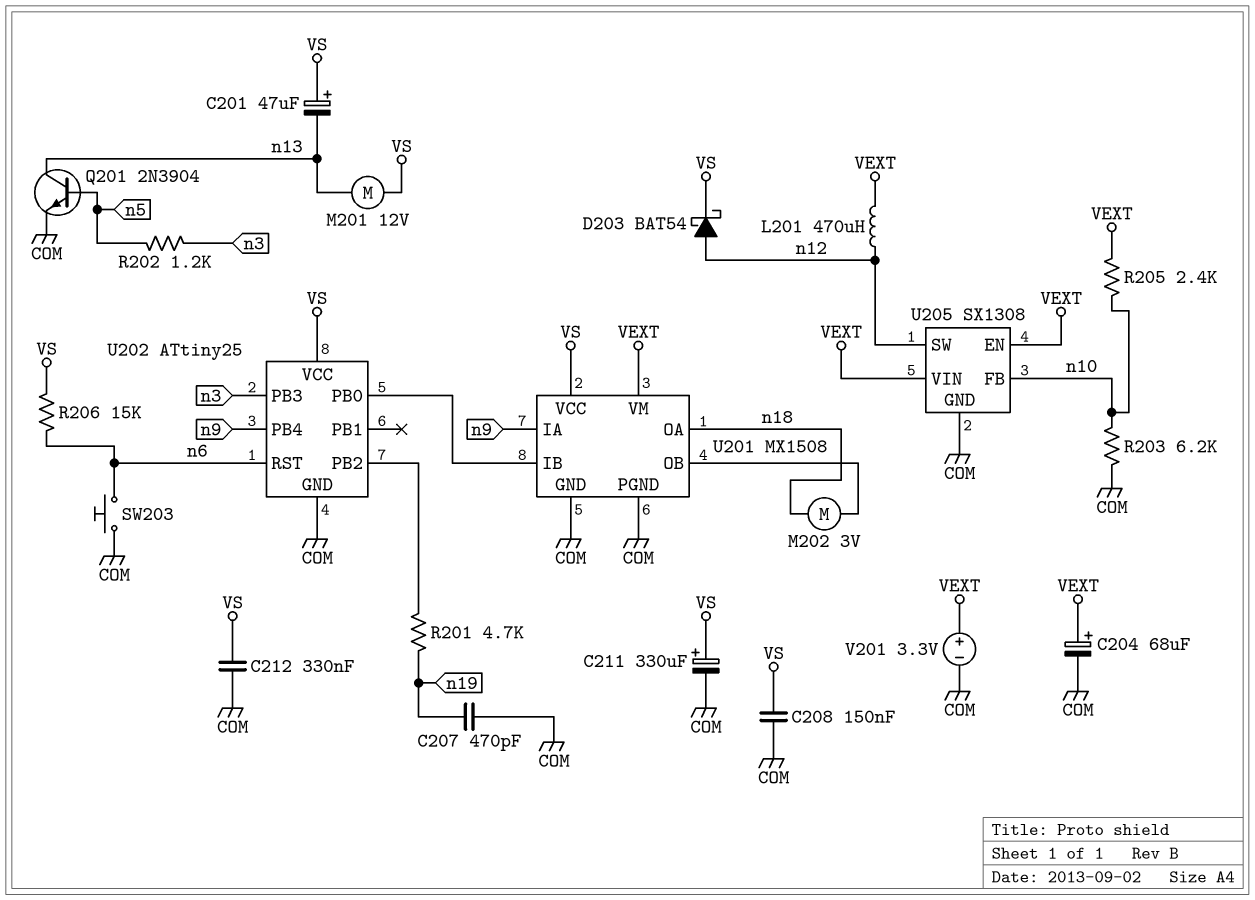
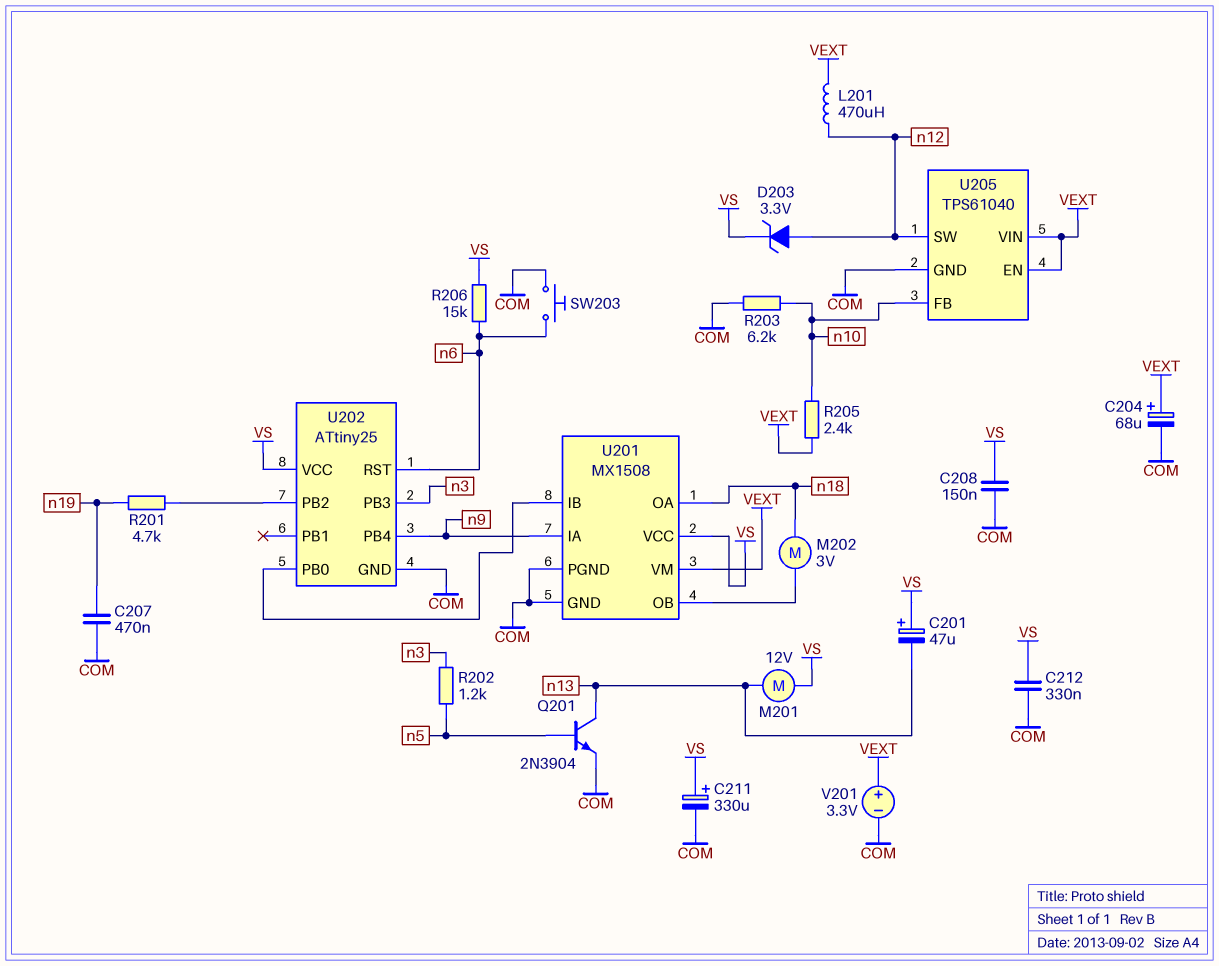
C207: 470pF (COM, n19) -> 470nF (COM, n19)
D203: schottky BAT54 (A n12, K VS) -> zener 3.3V (A n12, K VS)
U205: SX1308 -> TPS61040

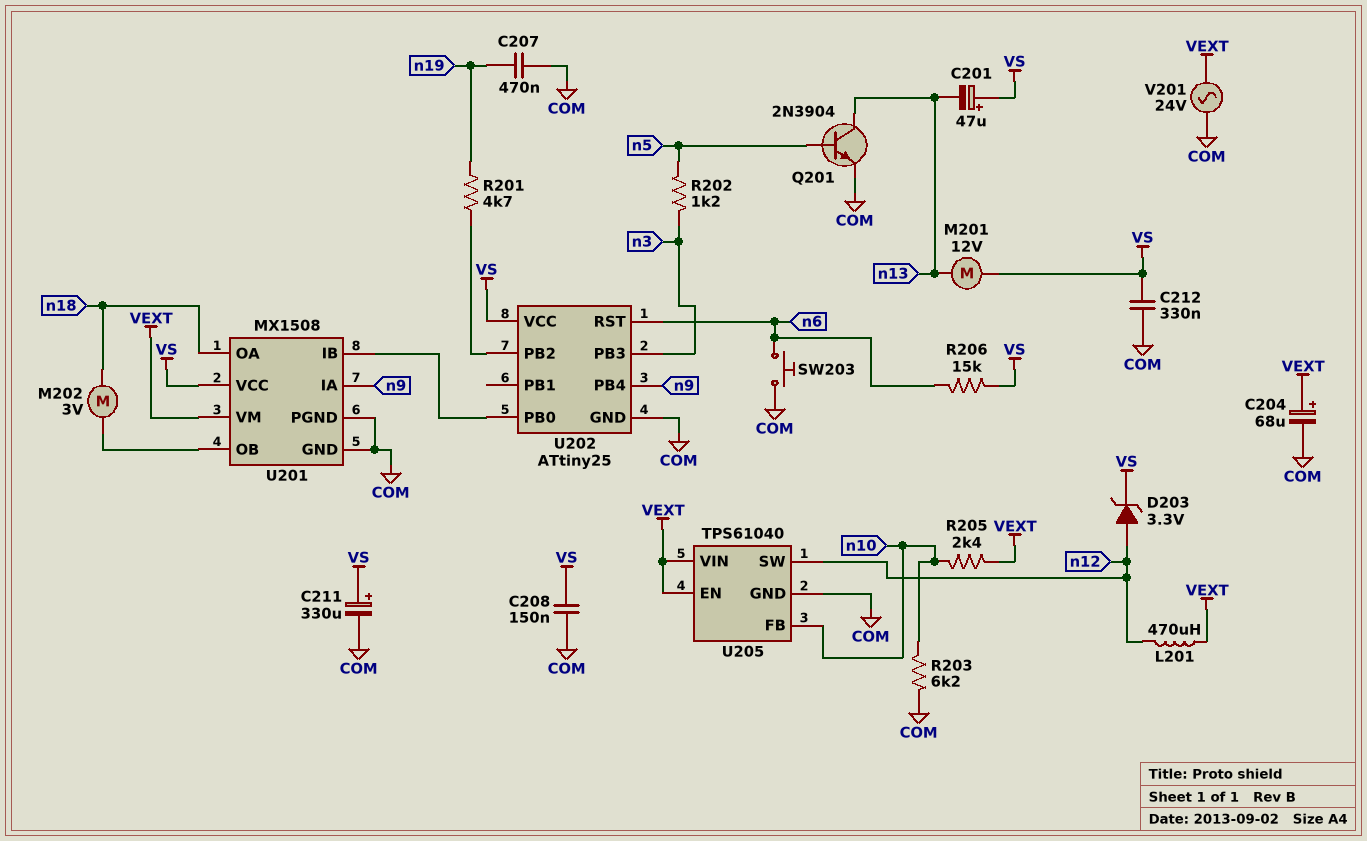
V201: 3.3V (plus VEXT, minus COM) -> AC 24V (COM, VEXT)

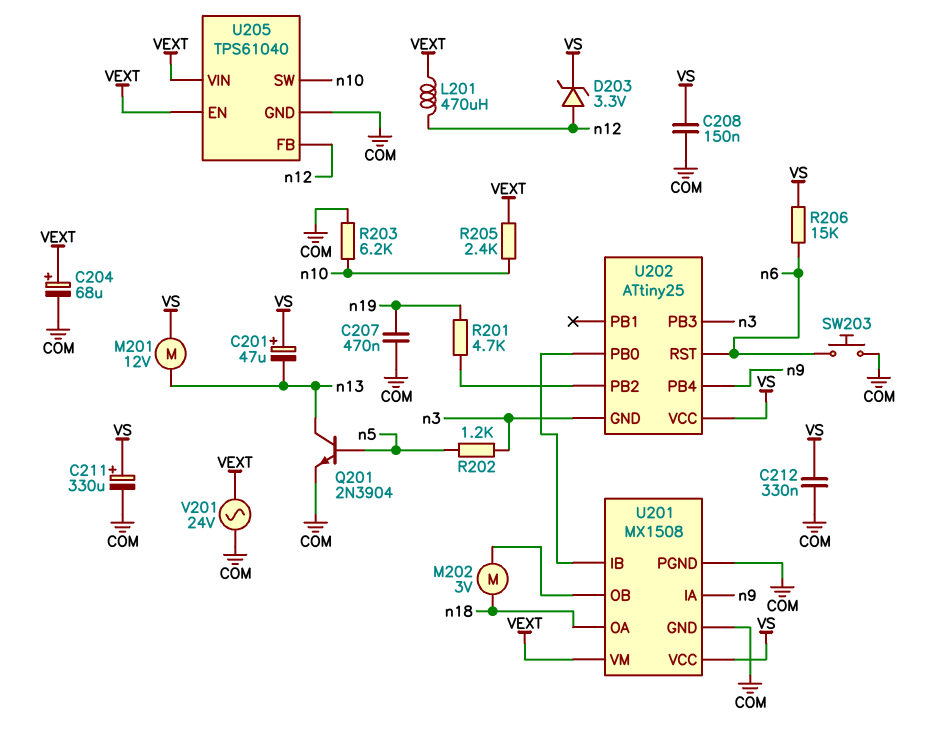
U202 pin GND: COM -> n3
U205 pin FB: n10 -> n12
U205 pin SW: n12 -> n10

